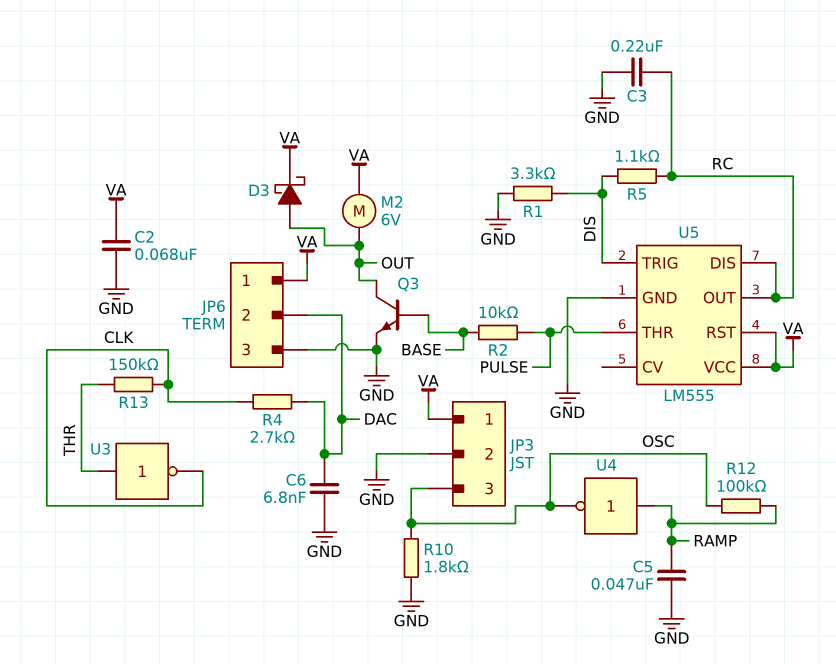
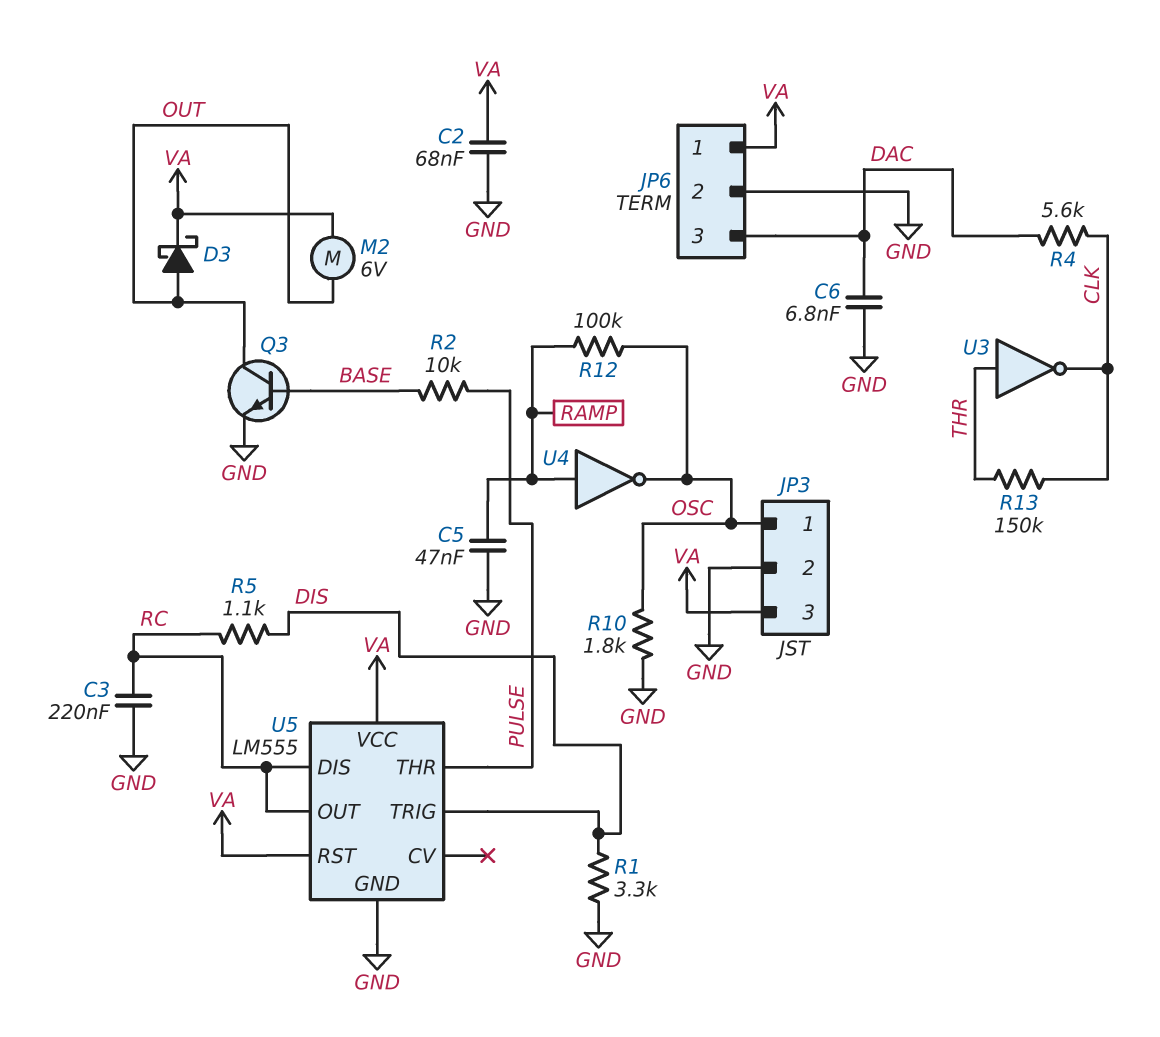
JP3 pin 1: VA -> OSC
JP3 pin 3: OSC -> VA
JP6 pin 2: DAC -> GND
JP6 pin 3: GND -> DAC
R4: 2.7k (CLK, DAC) -> 5.6k (CLK, DAC)

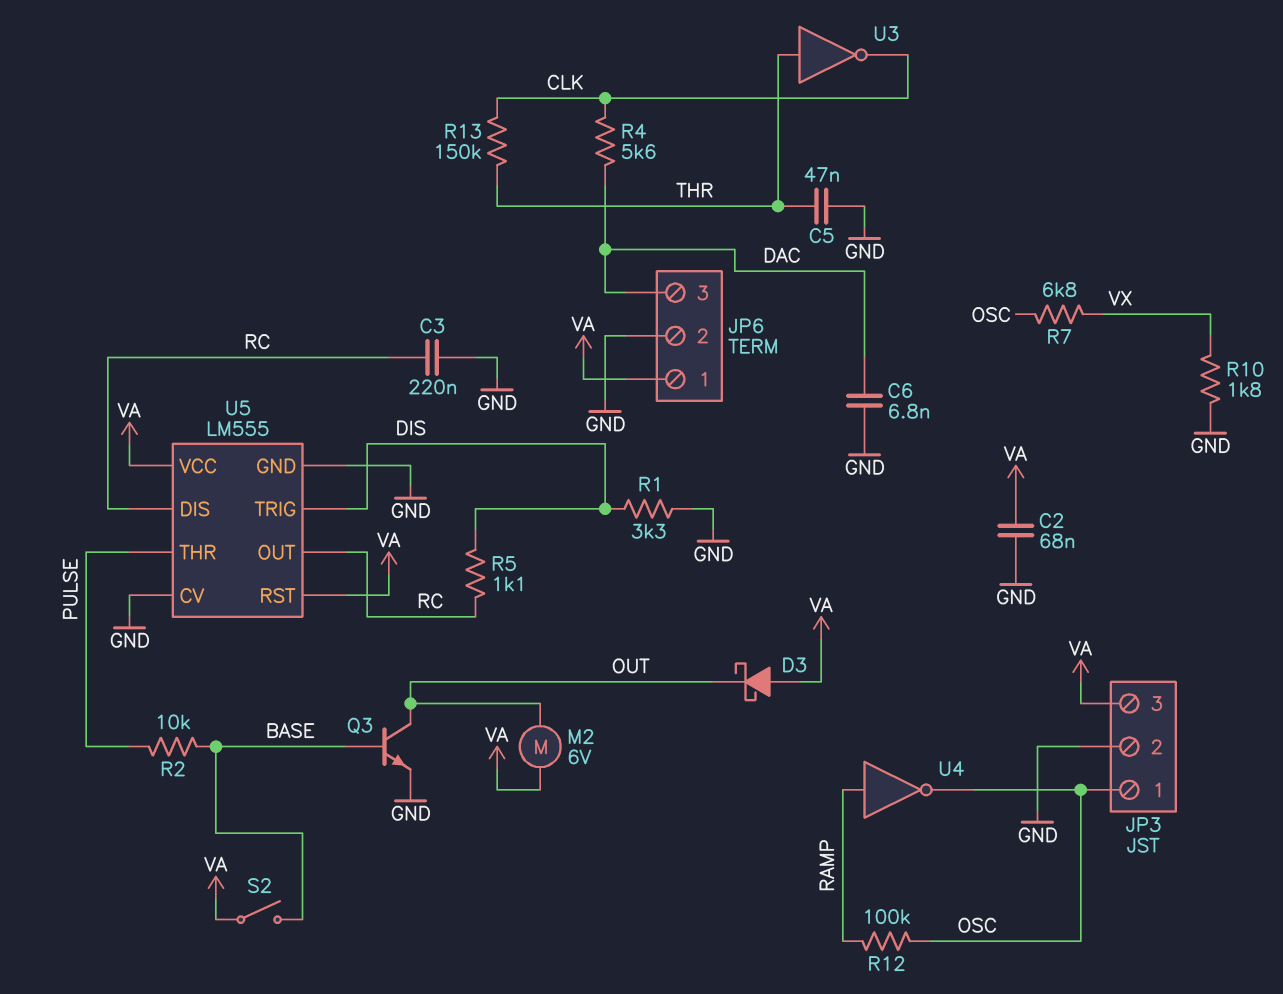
C5: 47nF (GND, RAMP) -> 47nF (GND, THR)
D3: schottky (A OUT, K VA) -> schottky (A VA, K OUT)
R7: none -> 6.8k (OSC, VX)
R10: 1.8k (GND, OSC) -> 1.8k (GND, VX)
S2: none -> switch (BASE, VA)
U5 pin CV: none -> GND

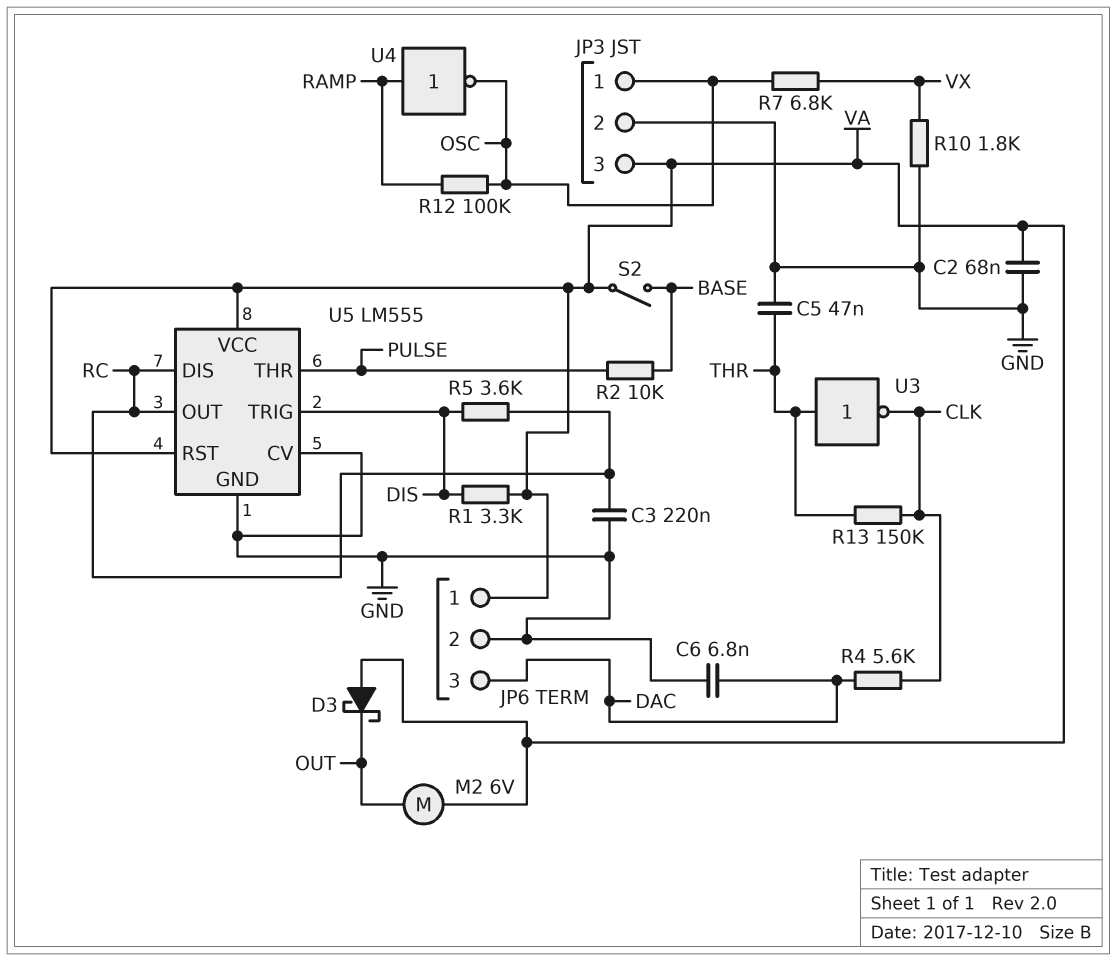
Q3: NPN (B BASE, C OUT, E GND) -> none
R1: 3.3k (DIS, GND) -> 3.3k (DIS, VA)
R5: 1.1k (DIS, RC) -> 3.6k (DIS, RC)

